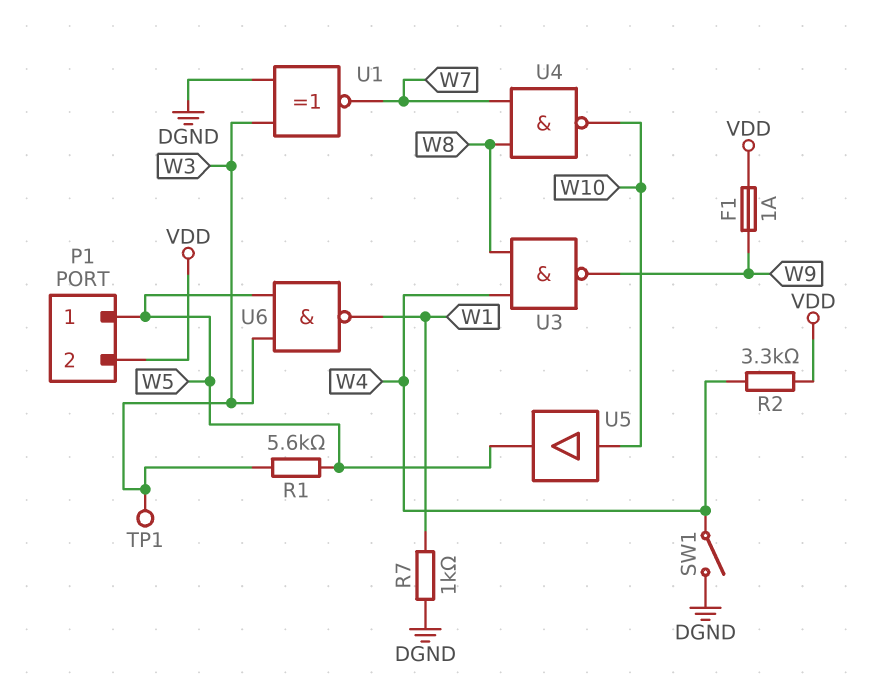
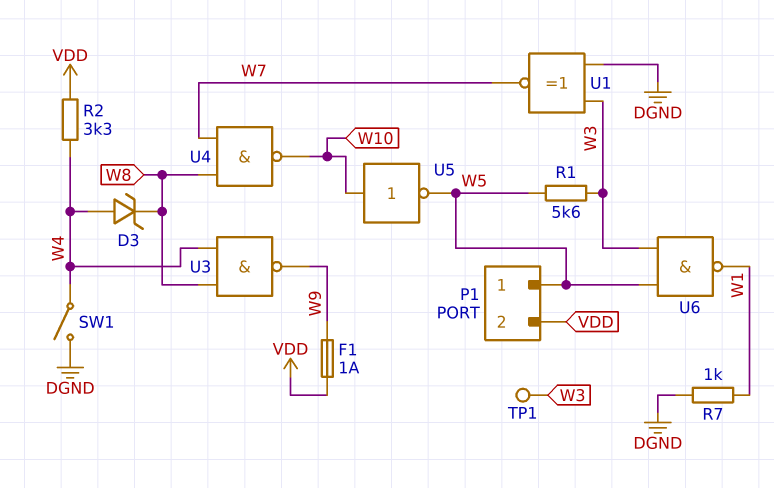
D3: none -> zener (A W4, K W8)
U5: buffer (in W10, out W5) -> NOT (in W10, out W5)

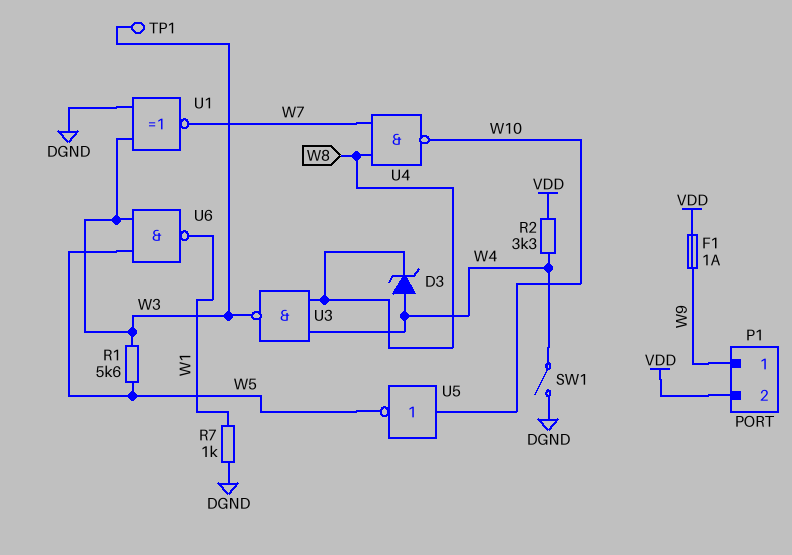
P1 pin 1: W5 -> W9
U3: NAND (in W4, in W8, out W9) -> NAND (in W4, in W8, out W3)

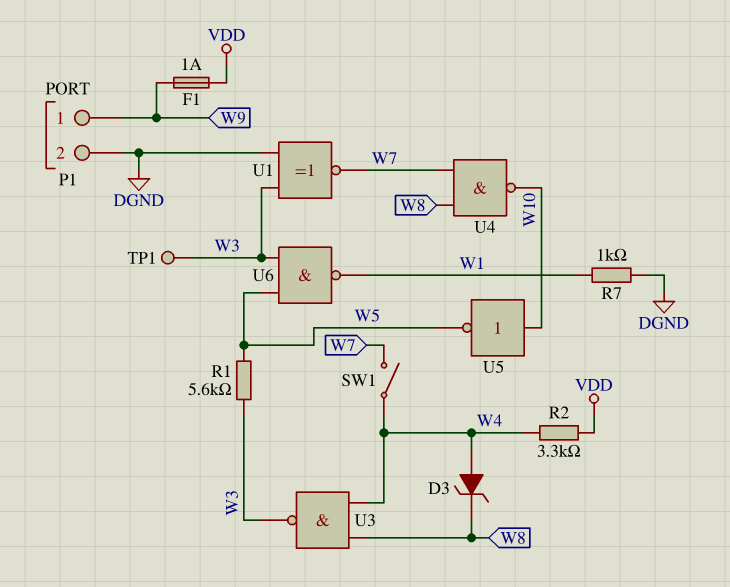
P1 pin 2: VDD -> DGND
SW1: switch (DGND, W4) -> switch (W4, W7)

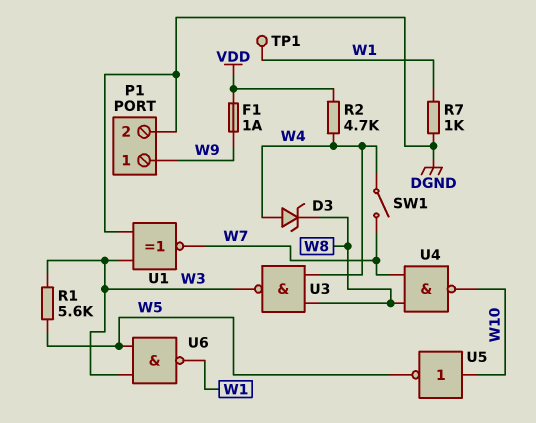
R2: 3.3k (VDD, W4) -> 4.7k (VDD, W4)
TP1: test point (W3) -> test point (W1)

